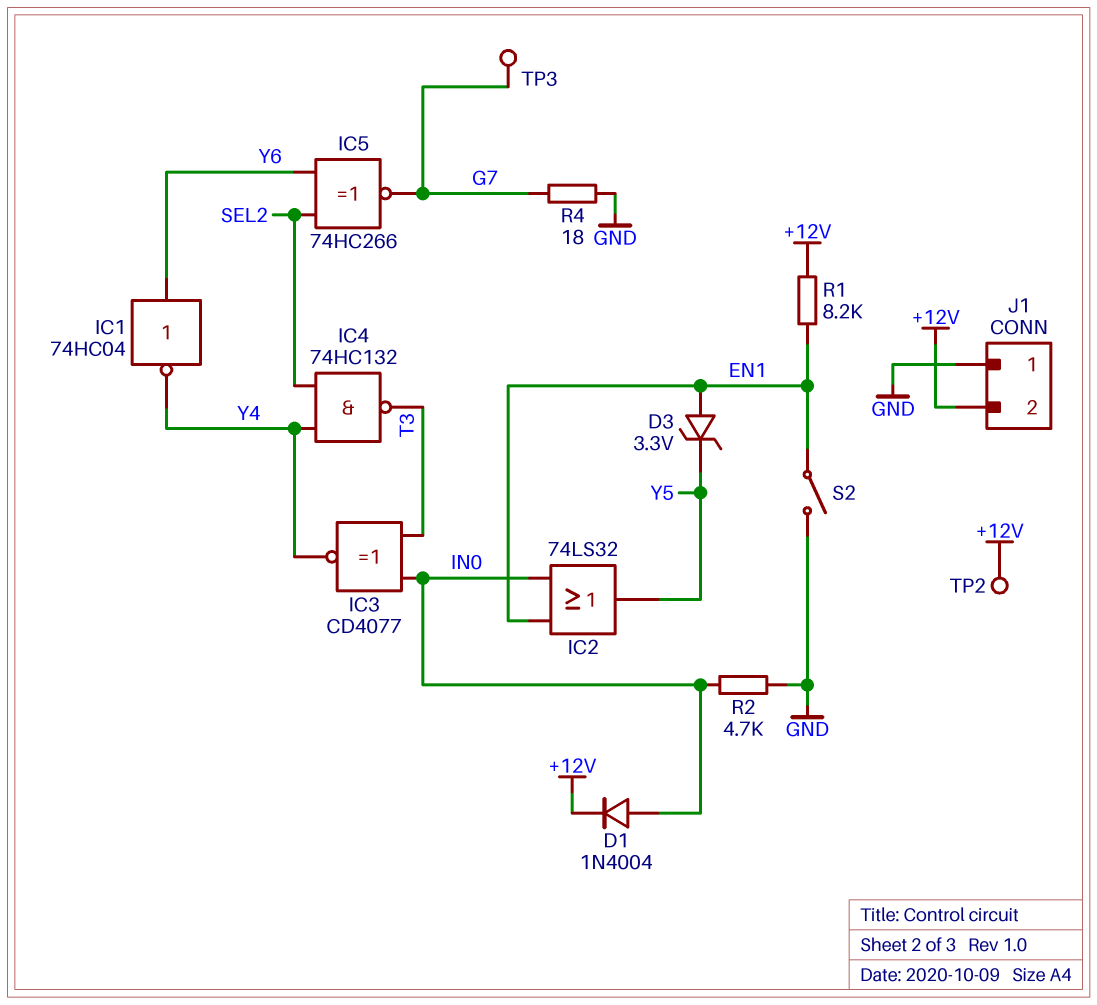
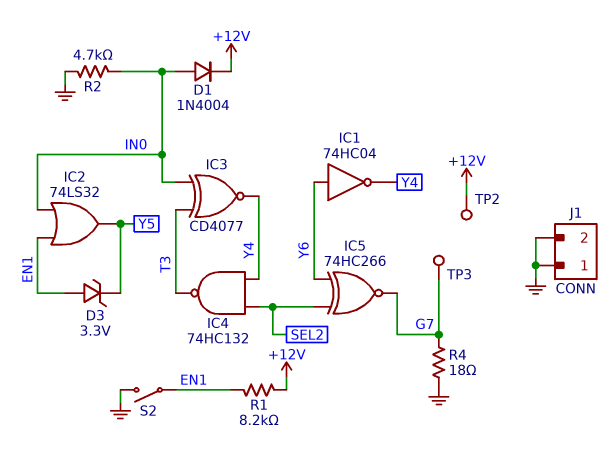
J1 pin 2: +12V -> GND

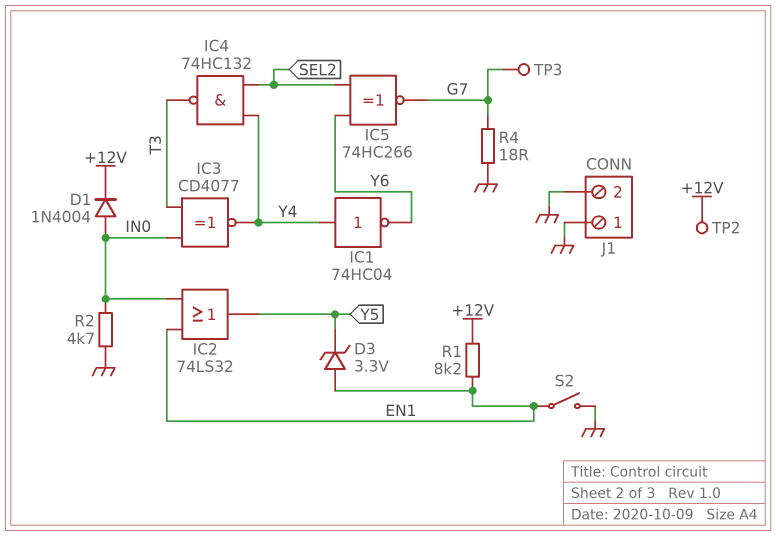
IC1: NOT 74HC04 (in Y6, out Y4) -> NOT 74HC04 (in Y4, out Y6)

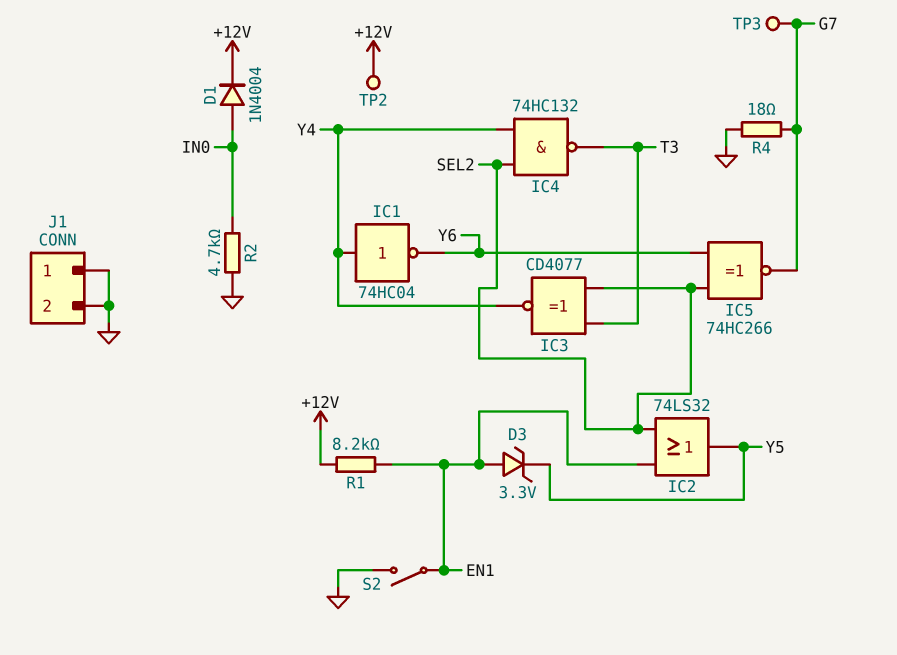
IC2: OR 74LS32 (in EN1, in IN0, out Y5) -> OR 74LS32 (in EN1, in SEL2, out Y5)
IC3: XNOR CD4077 (in IN0, in T3, out Y4) -> XNOR CD4077 (in SEL2, in T3, out Y4)

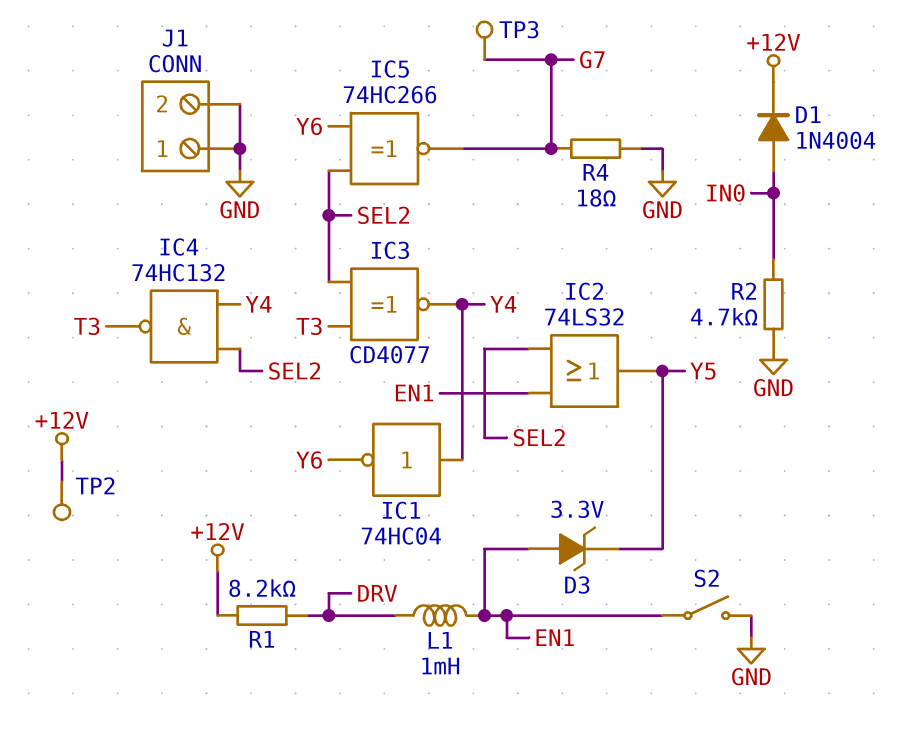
L1: none -> 1mH (DRV, EN1)
R1: 8.2k (+12V, EN1) -> 8.2k (+12V, DRV)

